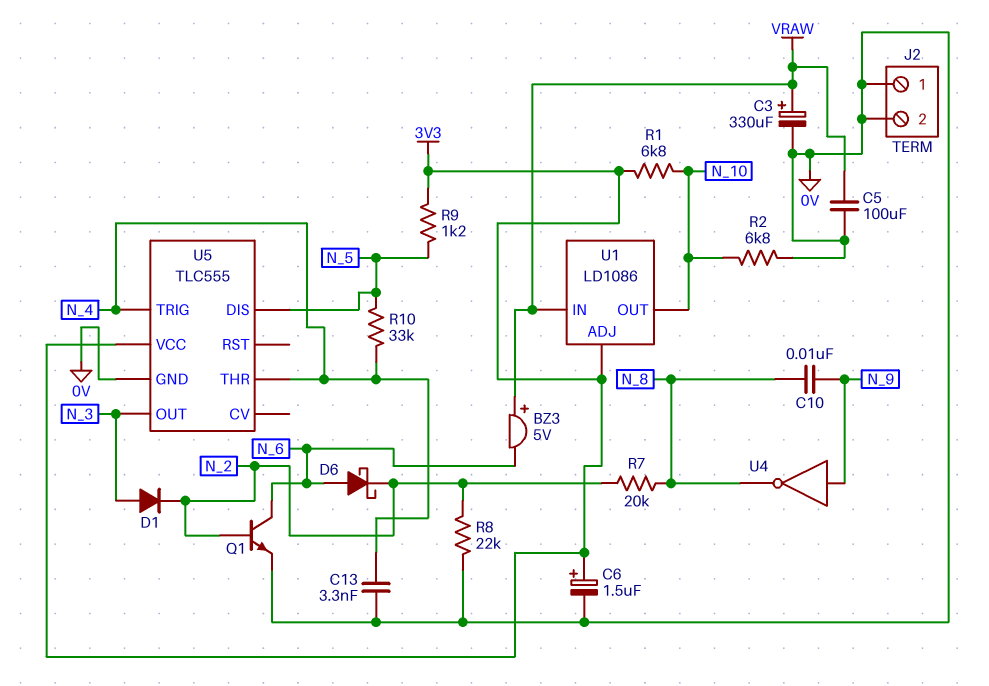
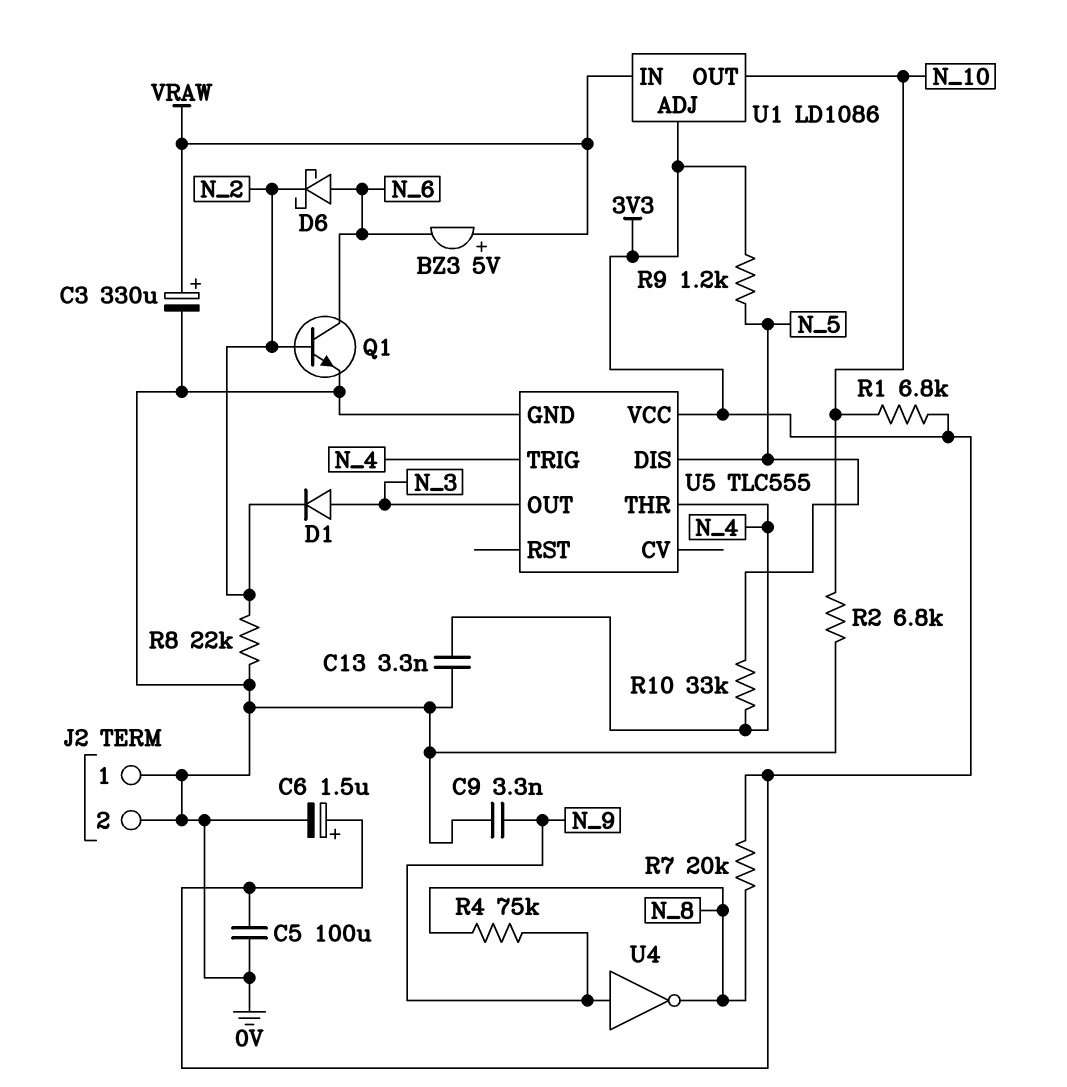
C5: 100uF (0V, VRAW) -> 100uF (0V, 3V3)
C9: none -> 3.3nF (0V, N_9)
C10: 10nF (N_8, N_9) -> none
R4: none -> 75k (N_8, N_9)
R7: 20k (N_2, N_8) -> 20k (3V3, N_8)

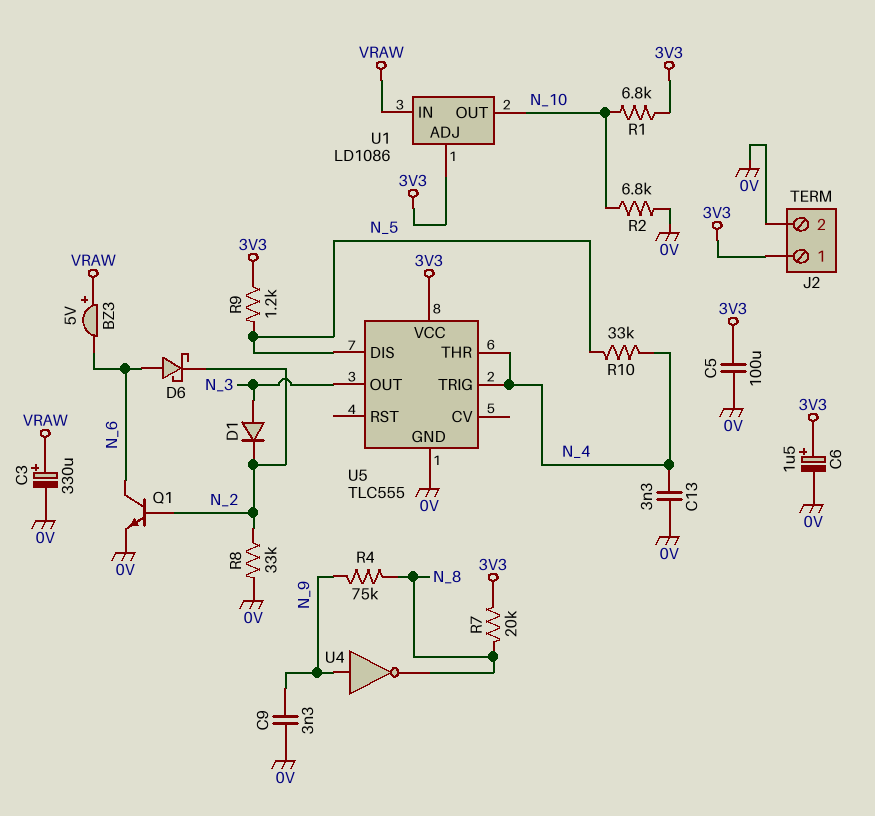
J2 pin 1: 0V -> 3V3
R8: 22k (0V, N_2) -> 33k (0V, N_2)

